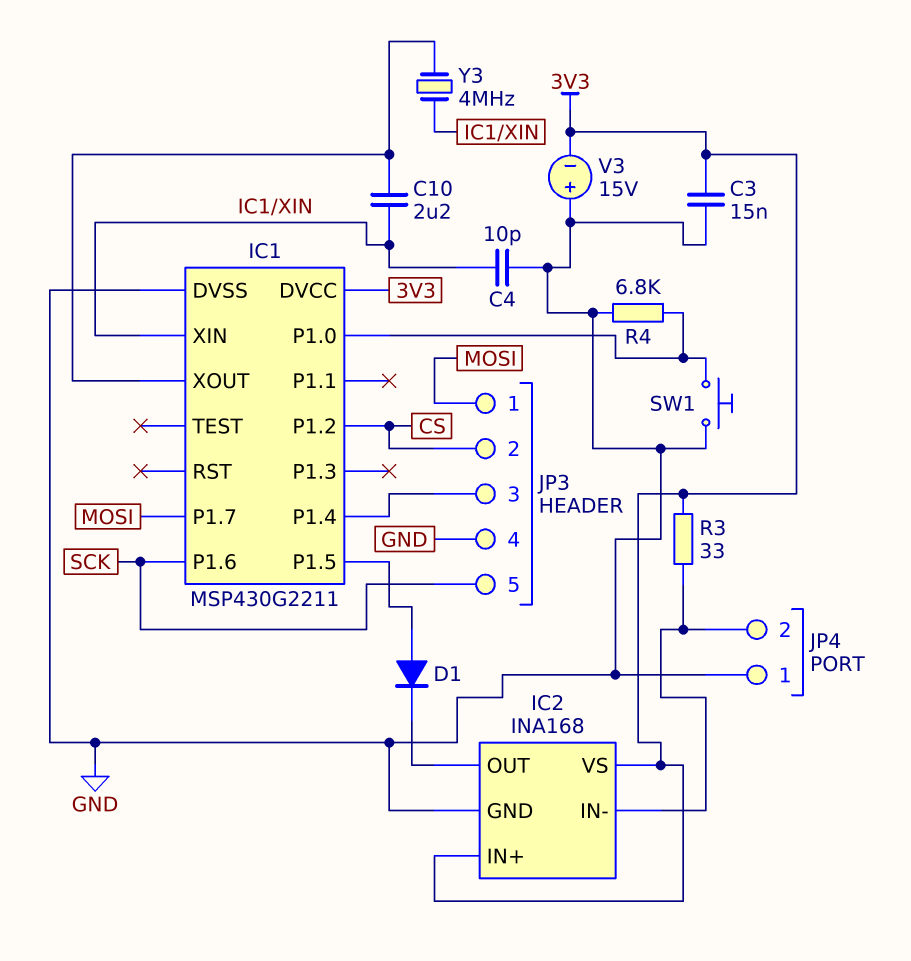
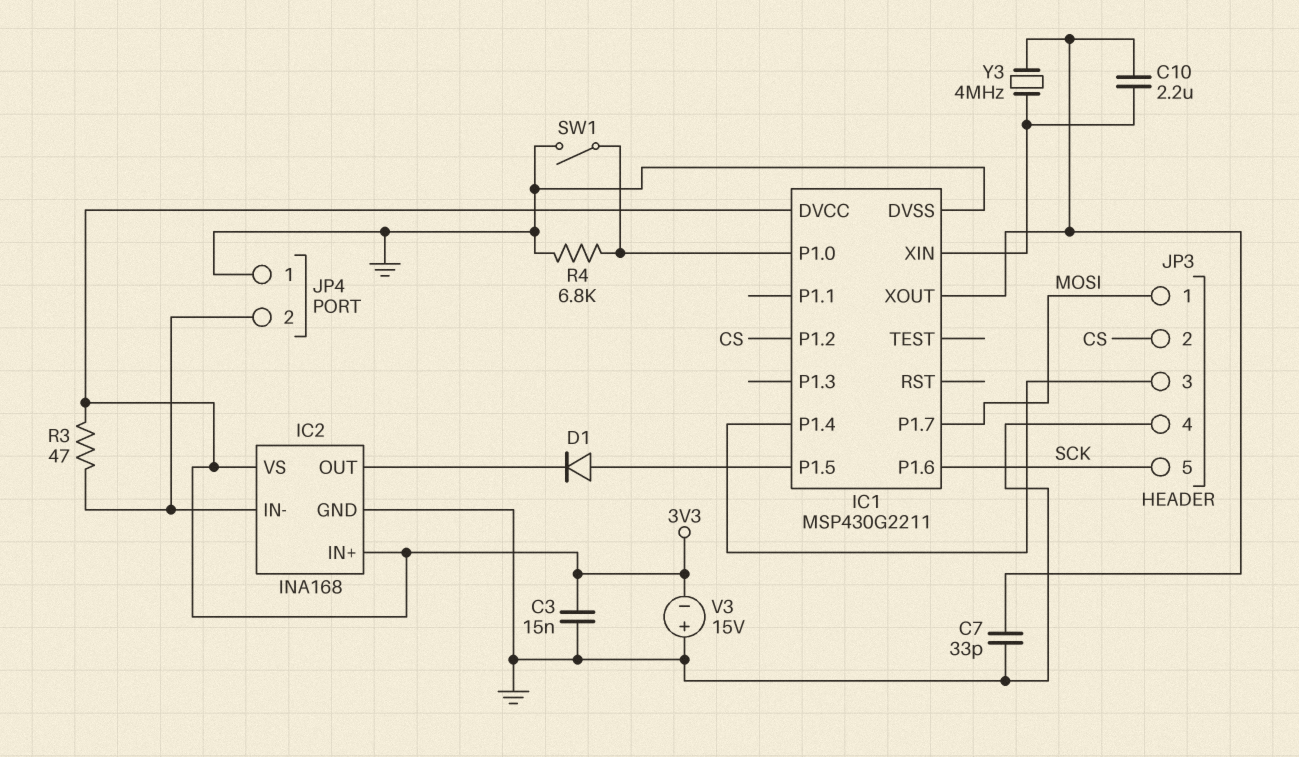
C4: 10pF (GND, IC1/XIN) -> none
C7: none -> 33pF (GND, IC1/XOUT)
R3: 33 (3V3, IC2/IN-) -> 47 (3V3, IC2/IN-)
SW1: button (GND, IC1/P1.0) -> switch (GND, IC1/P1.0)

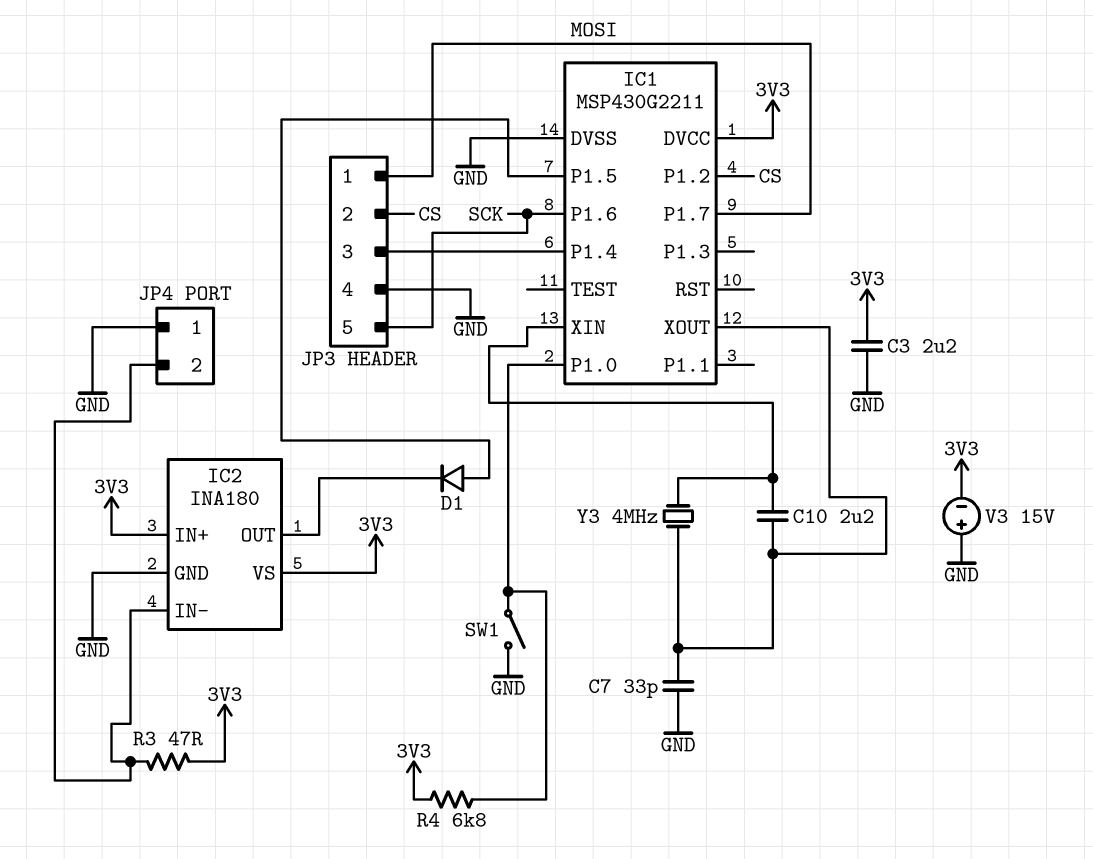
C3: 15nF (3V3, GND) -> 2.2uF (3V3, GND)
IC2: INA168 -> INA180
R4: 6.8k (GND, IC1/P1.0) -> 6.8k (3V3, IC1/P1.0)

